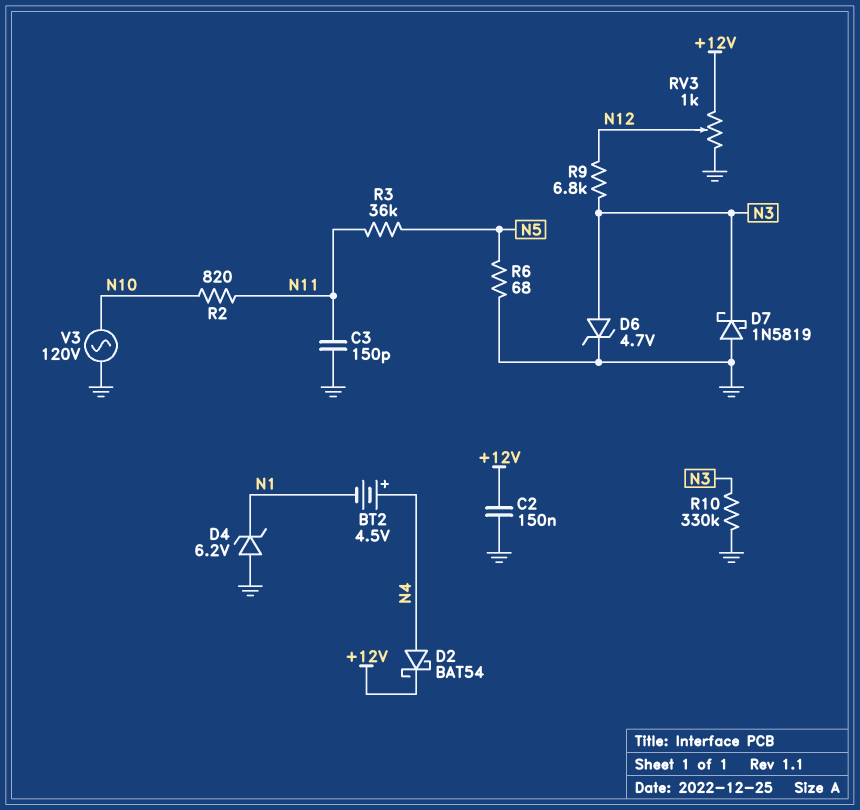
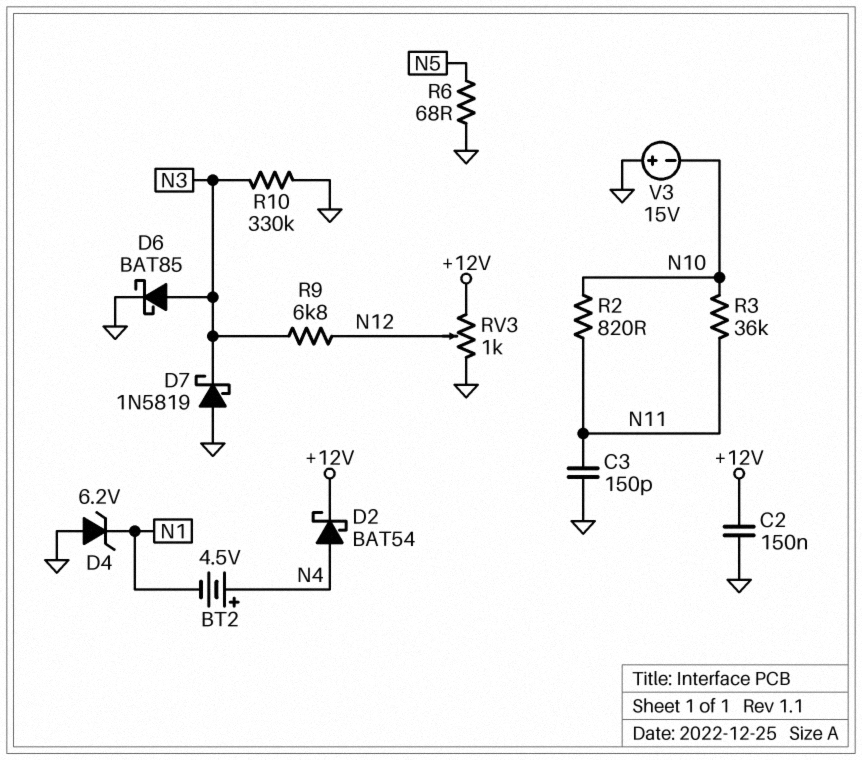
D6: zener 4.7V (A N3, K GND) -> schottky BAT85 (A N3, K GND)
R3: 36k (N5, N11) -> 36k (N10, N11)
V3: AC 120V (GND, N10) -> 15V (plus GND, minus N10)

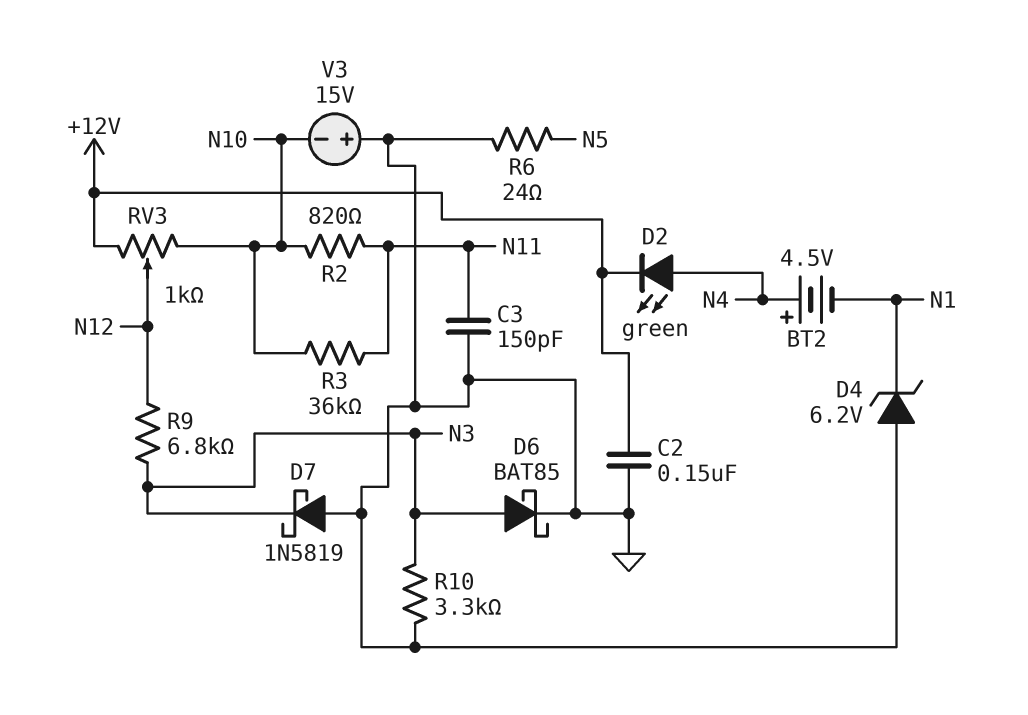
D2: schottky BAT54 (A N4, K +12V) -> LED green (A N4, K +12V)
R6: 68 (GND, N5) -> 24 (GND, N5)
R10: 330k (GND, N3) -> 3.3k (GND, N3)
RV3: 1k (+12V, GND, wiper N12) -> 1k (+12V, N10, wiper N12)

